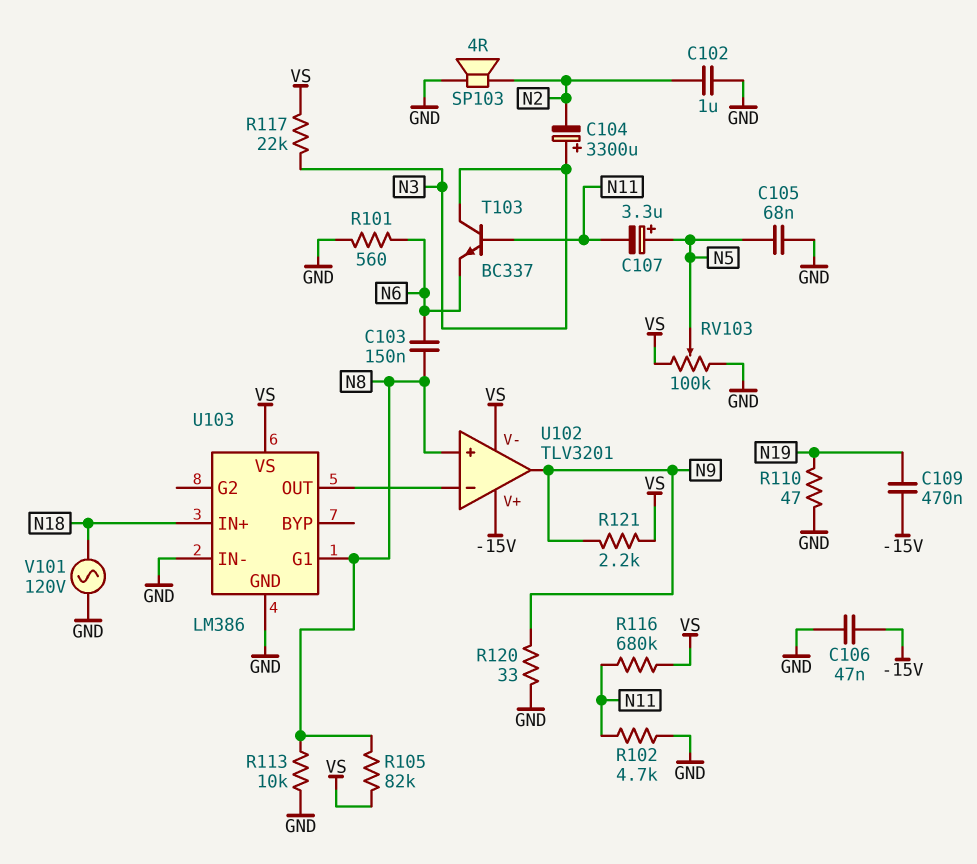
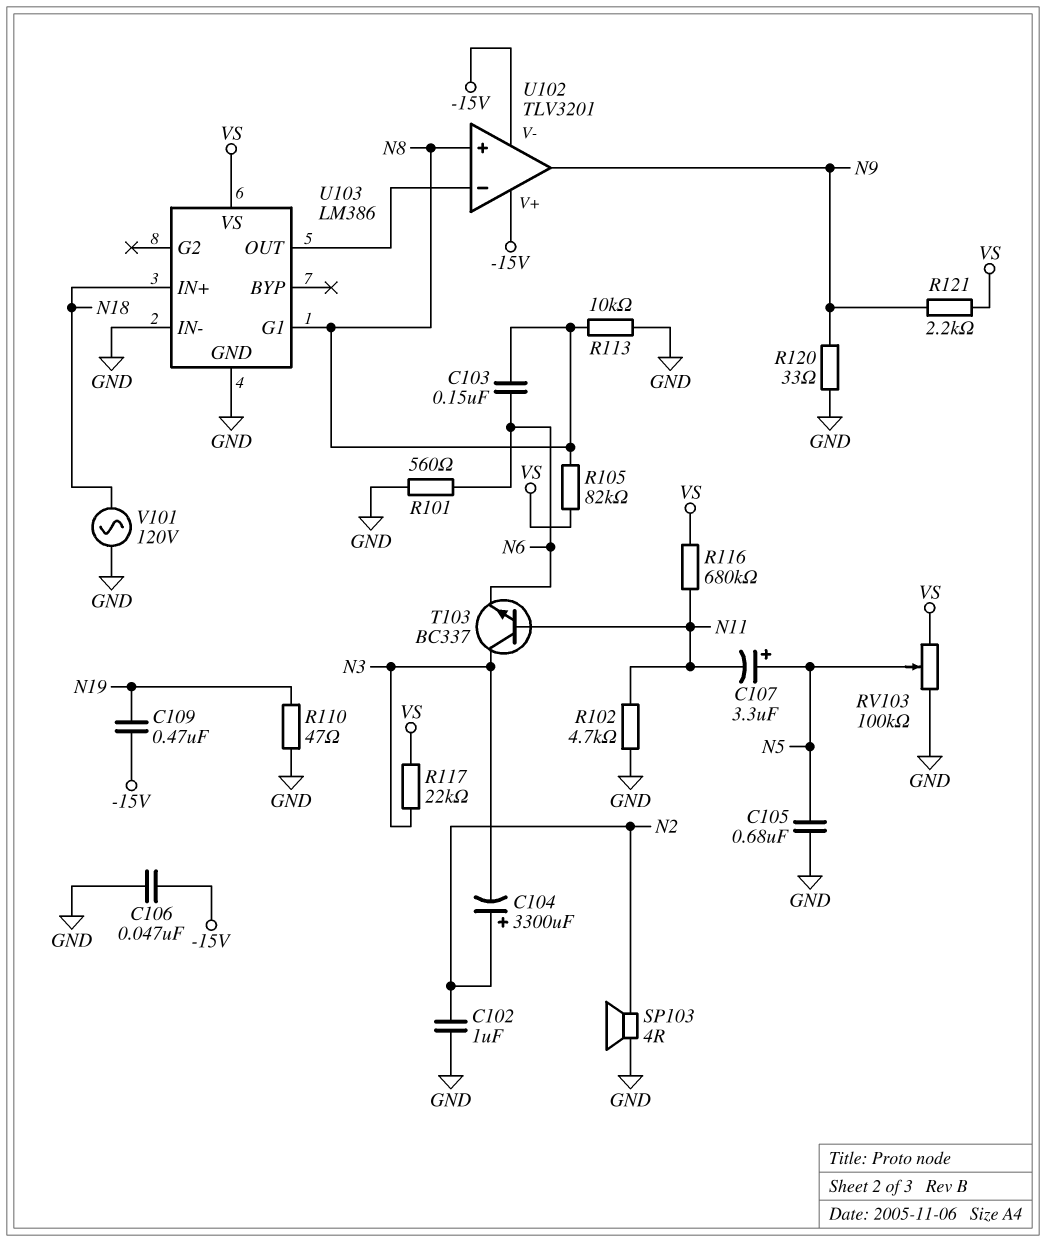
C104: 3300uF (plus N3, minus N2) -> 3300uF (plus N2, minus N3)
C105: 68nF (GND, N5) -> 680nF (GND, N5)
U102 pin V-: VS -> -15V

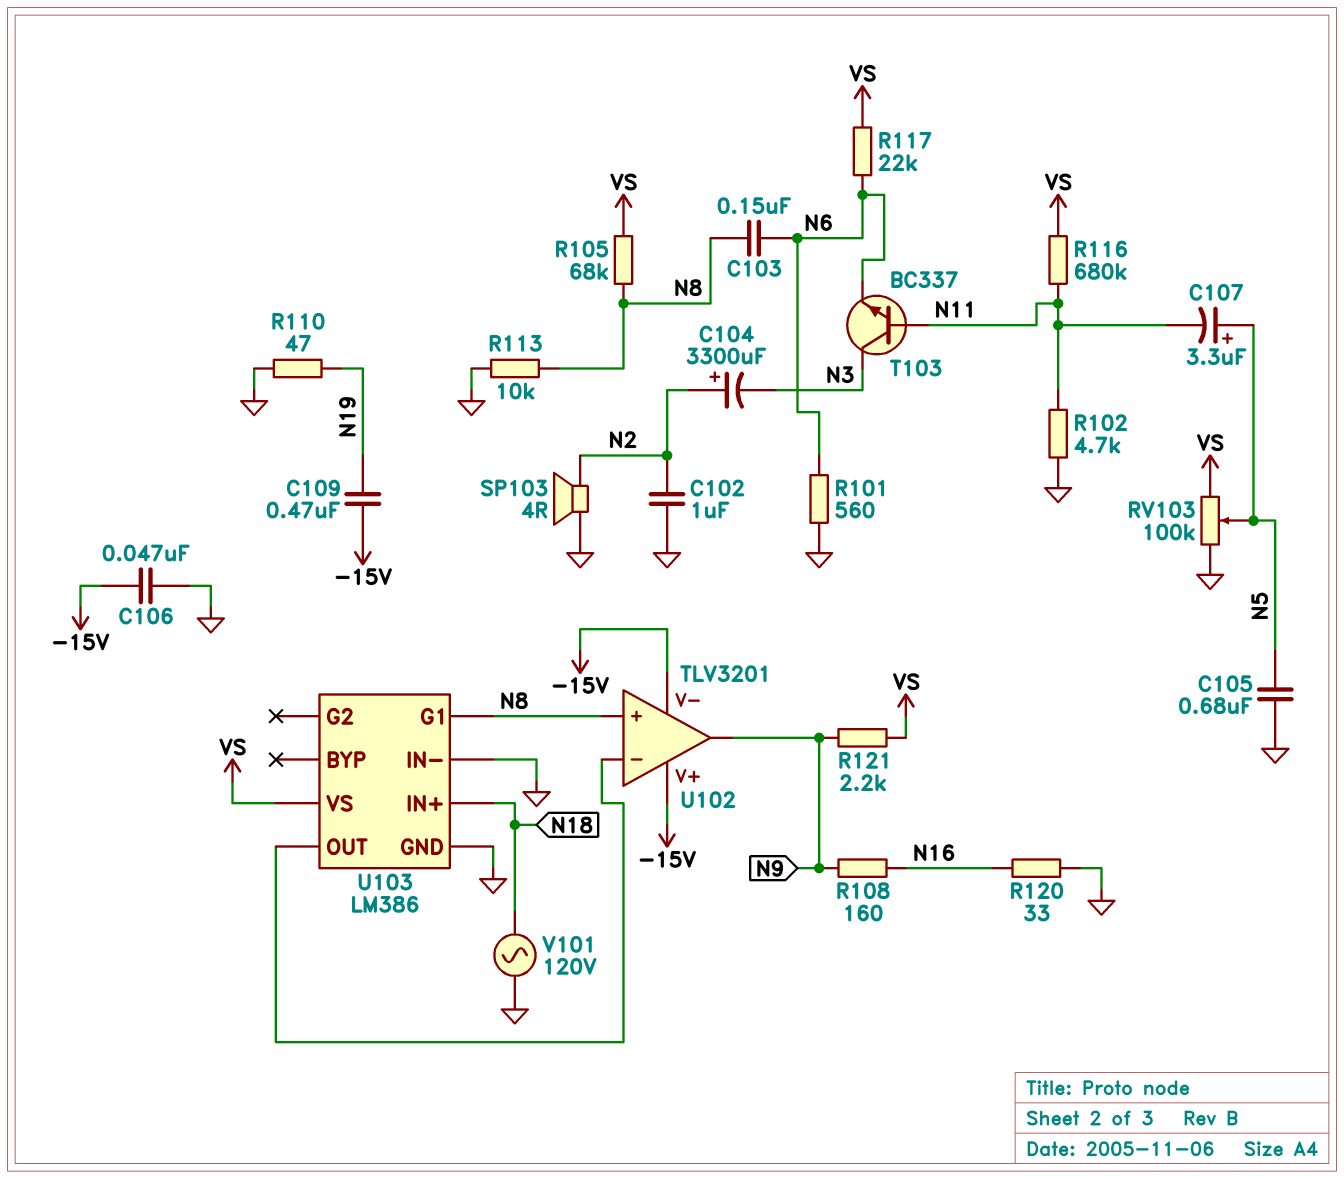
R105: 82k (N8, VS) -> 68k (N8, VS)
R108: none -> 160 (N9, N16)
R117: 22k (N3, VS) -> 22k (N6, VS)
R120: 33 (GND, N9) -> 33 (GND, N16)

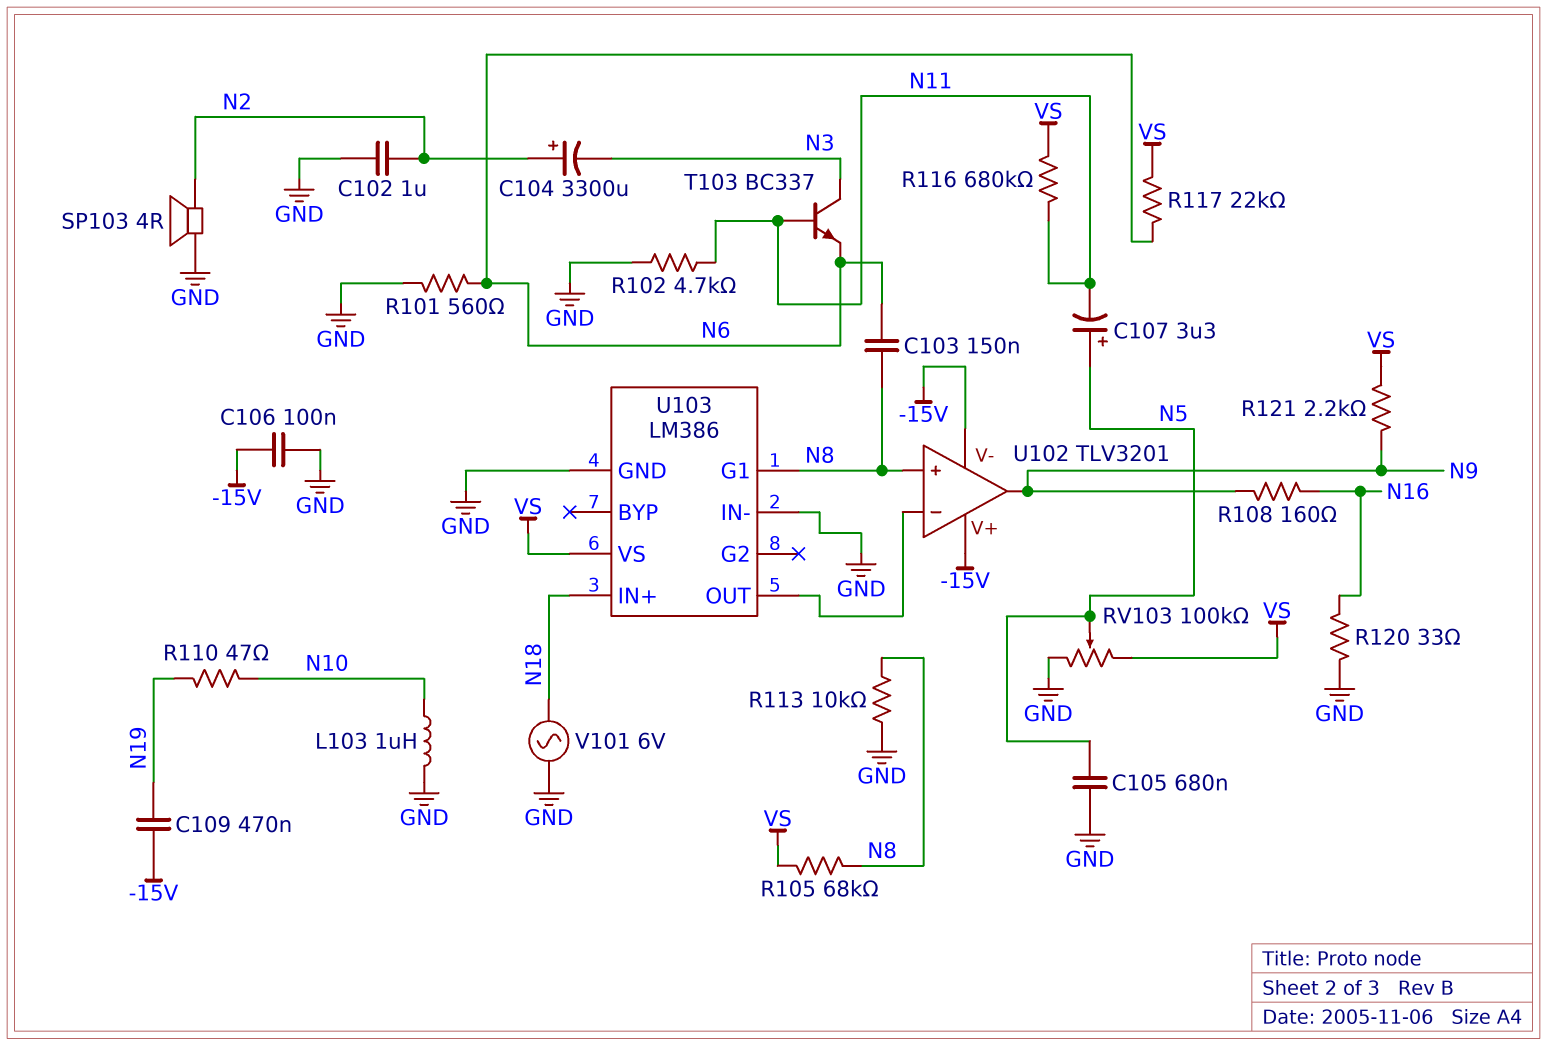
C106: 47nF (-15V, GND) -> 100nF (-15V, GND)
L103: none -> 1uH (GND, N10)
R110: 47 (GND, N19) -> 47 (N10, N19)
V101: AC 120V (GND, N18) -> AC 6V (GND, N18)

